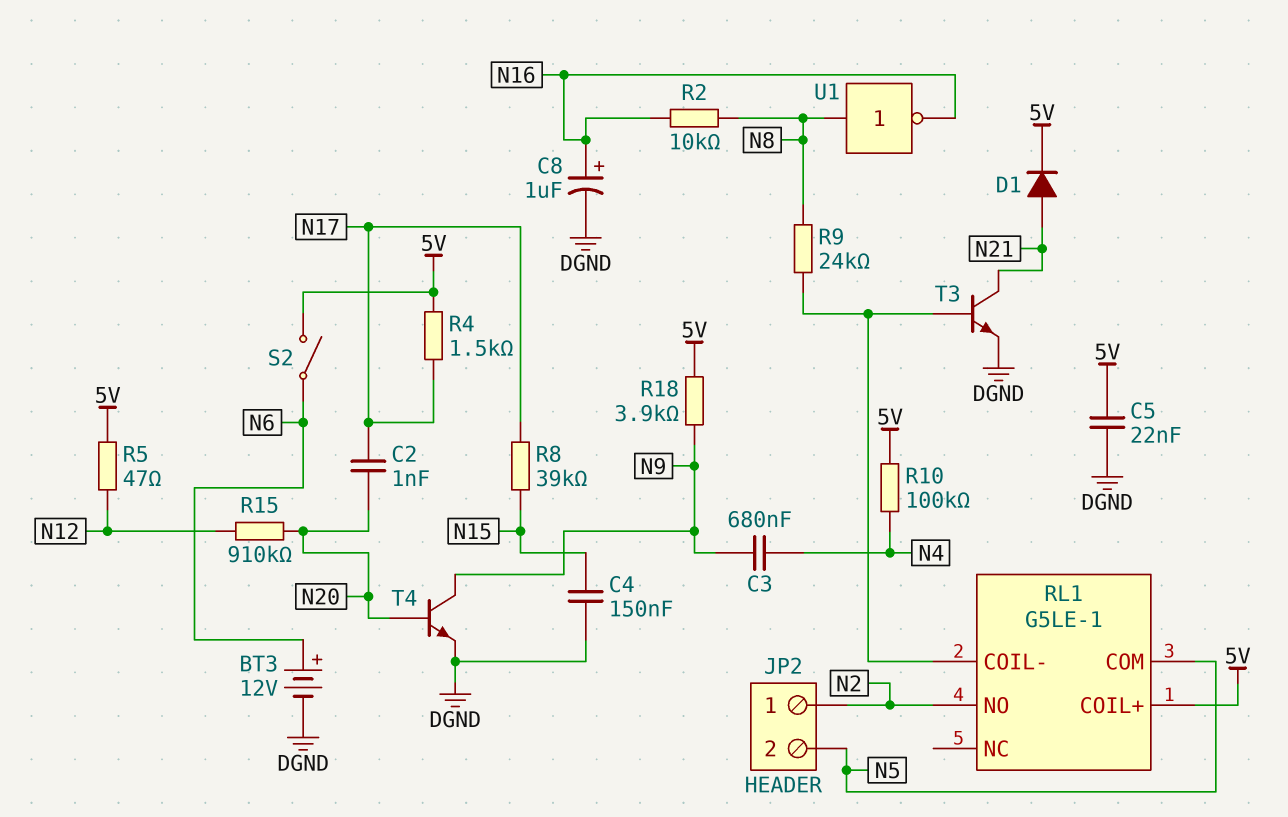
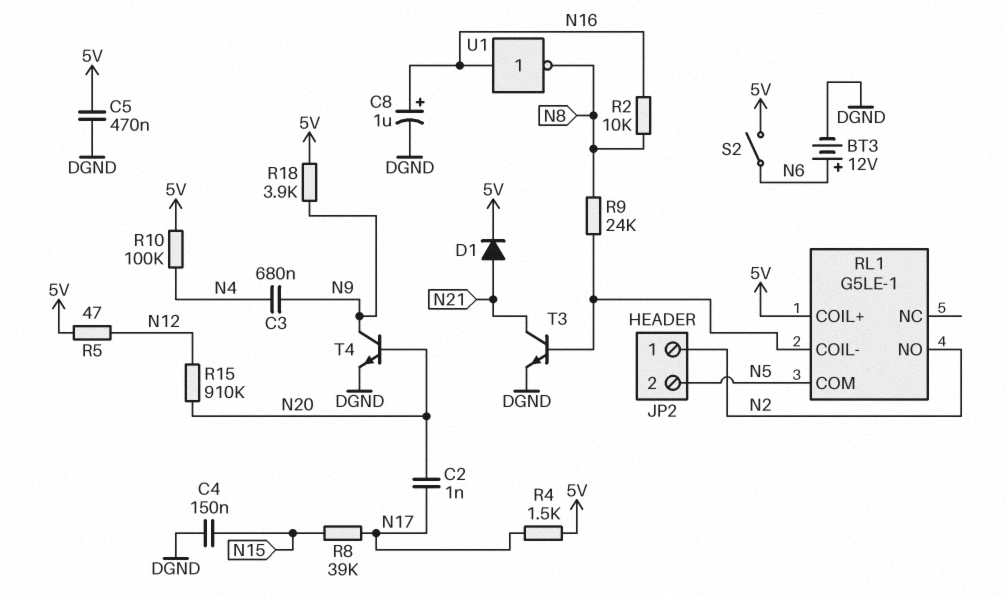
C5: 22nF (5V, DGND) -> 470nF (5V, DGND)
U1: NOT (in N8, out N16) -> NOT (in N16, out N8)

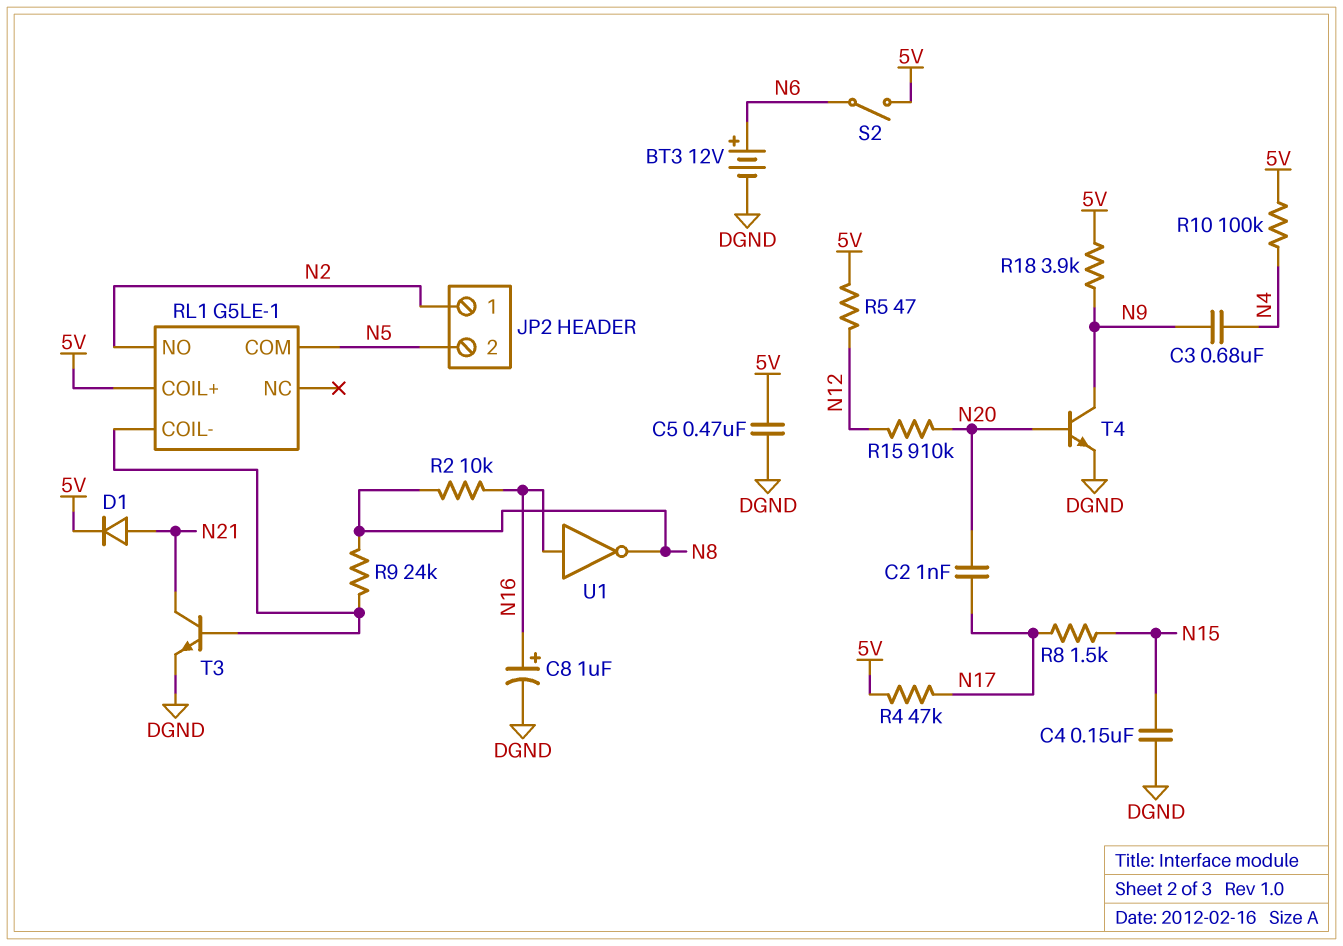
R4: 1.5k (5V, N17) -> 47k (5V, N17)
R8: 39k (N15, N17) -> 1.5k (N15, N17)

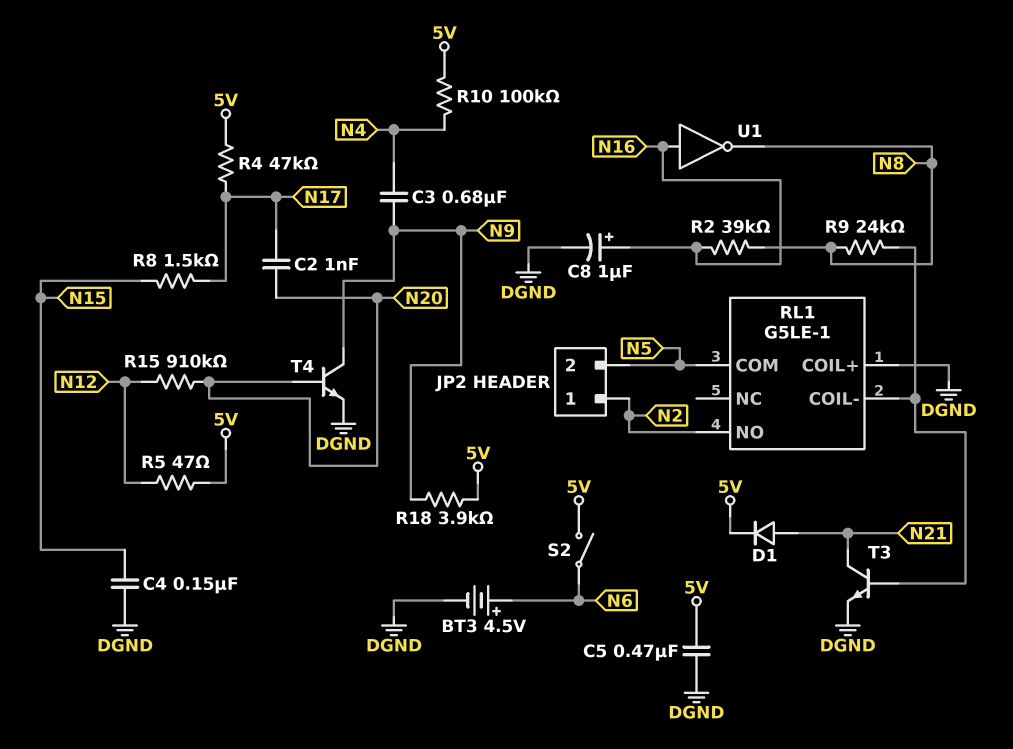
BT3: 12V (plus N6, minus DGND) -> 4.5V (plus N6, minus DGND)
R2: 10k (N8, N16) -> 39k (N8, N16)
RL1 pin COIL+: 5V -> DGND

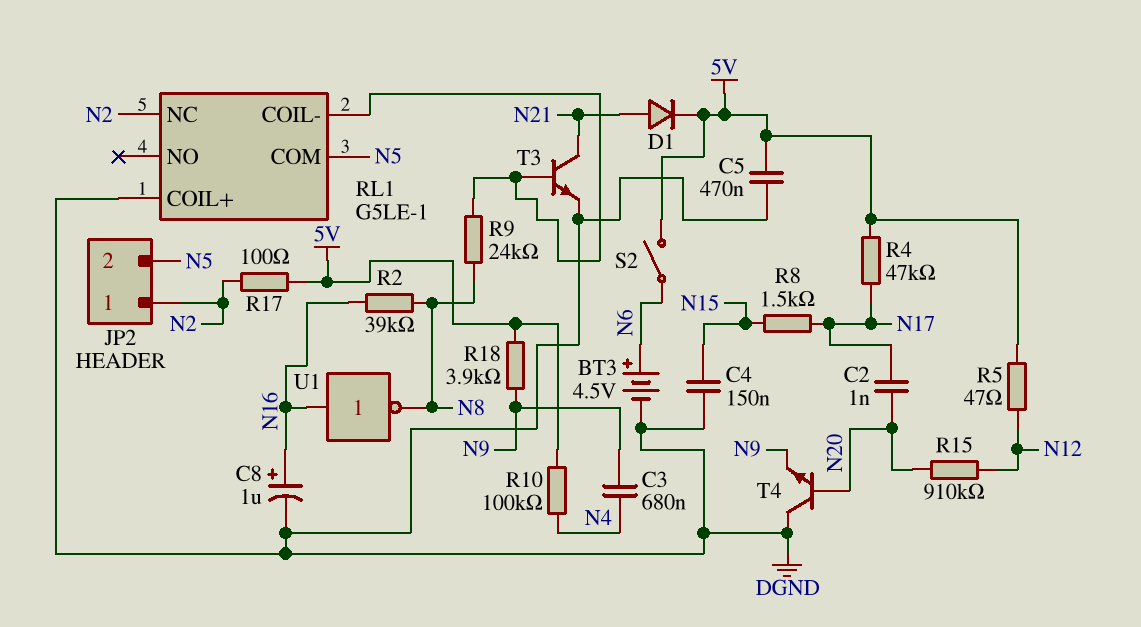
R17: none -> 100 (5V, N2)
RL1 pin NC: none -> N2
RL1 pin NO: N2 -> none
T4: NPN (B N20, C N9, E DGND) -> NPN (B N20, C DGND, E N9)

